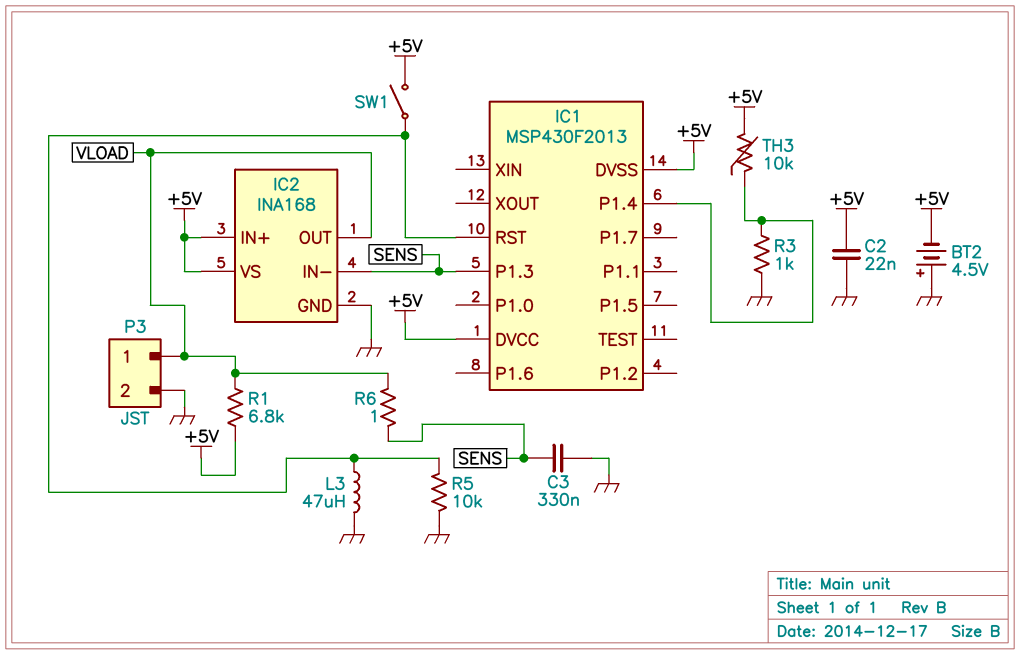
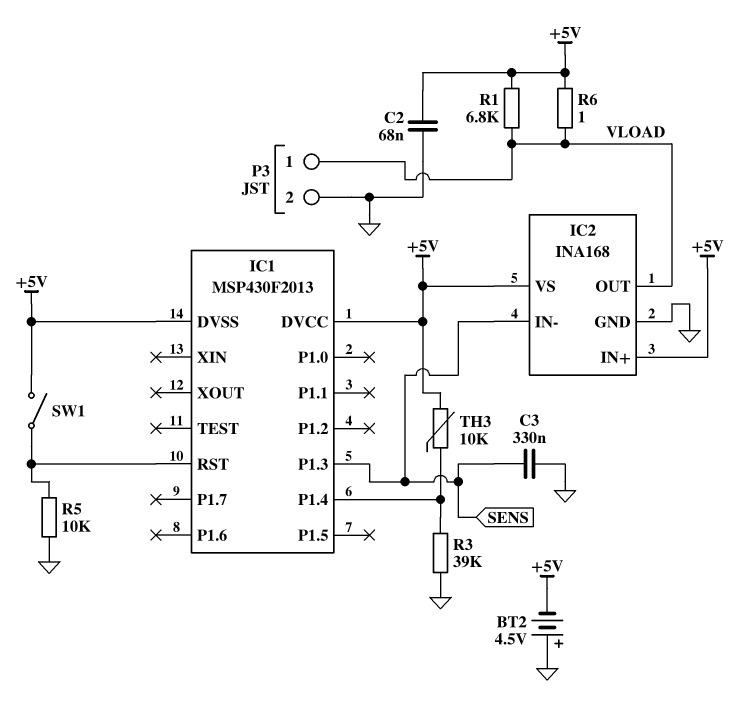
C2: 22nF (+5V, GND) -> 68nF (+5V, GND)
L3: 47uH (GND, IC1/RST) -> none
R3: 1k (GND, IC1/P1.4) -> 39k (GND, IC1/P1.4)
R6: 1 (SENS, VLOAD) -> 1 (+5V, VLOAD)

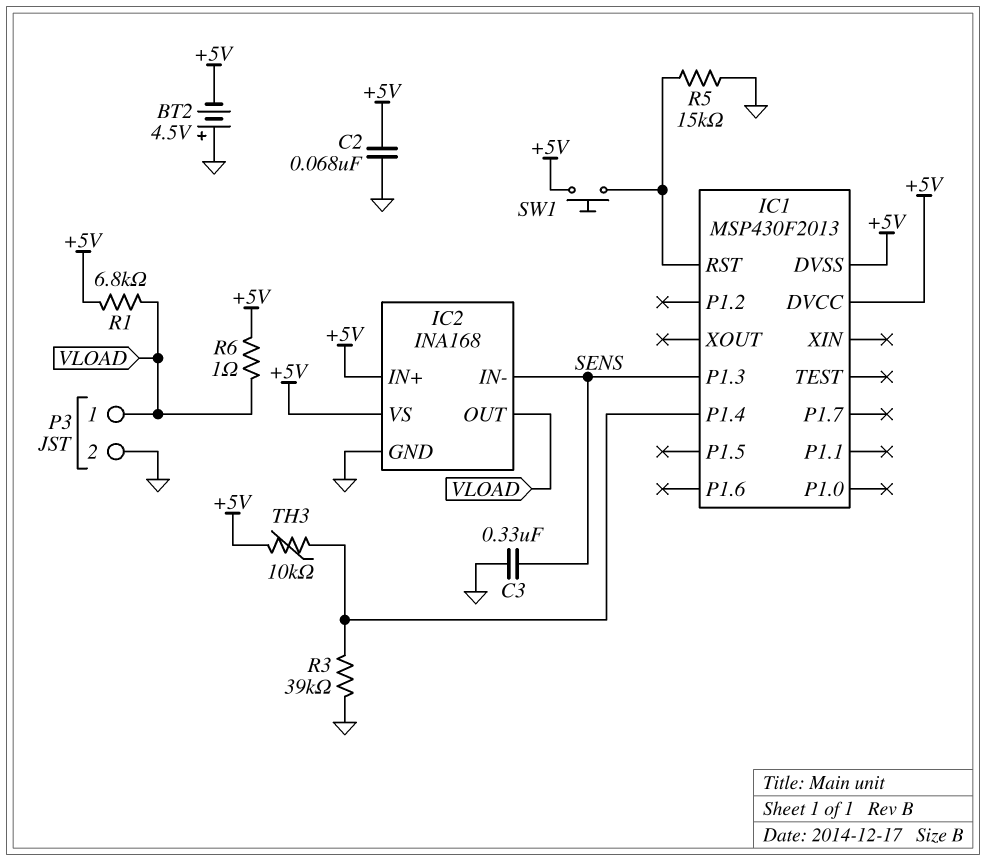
R5: 10k (GND, IC1/RST) -> 15k (GND, IC1/RST)
SW1: switch (+5V, IC1/RST) -> button (+5V, IC1/RST)

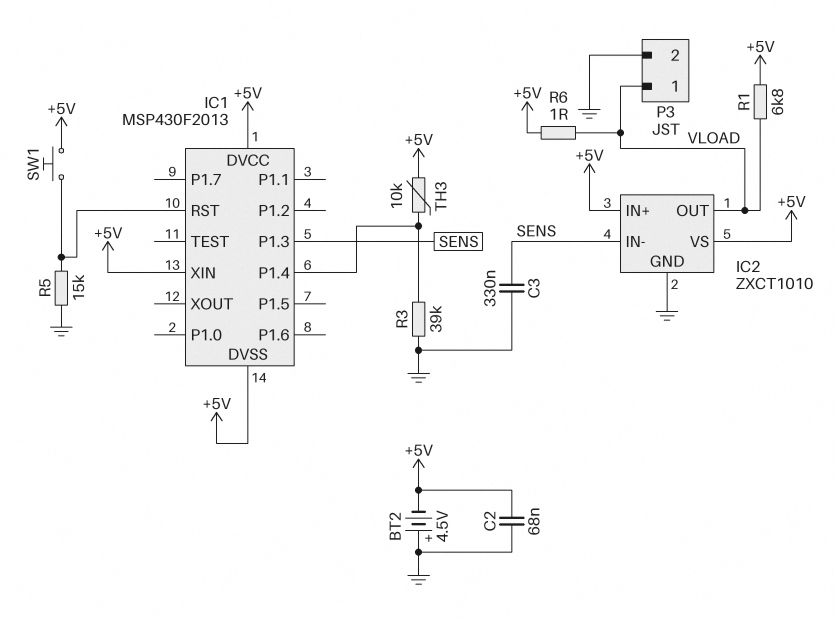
IC1 pin XIN: none -> +5V
IC2: INA168 -> ZXCT1010

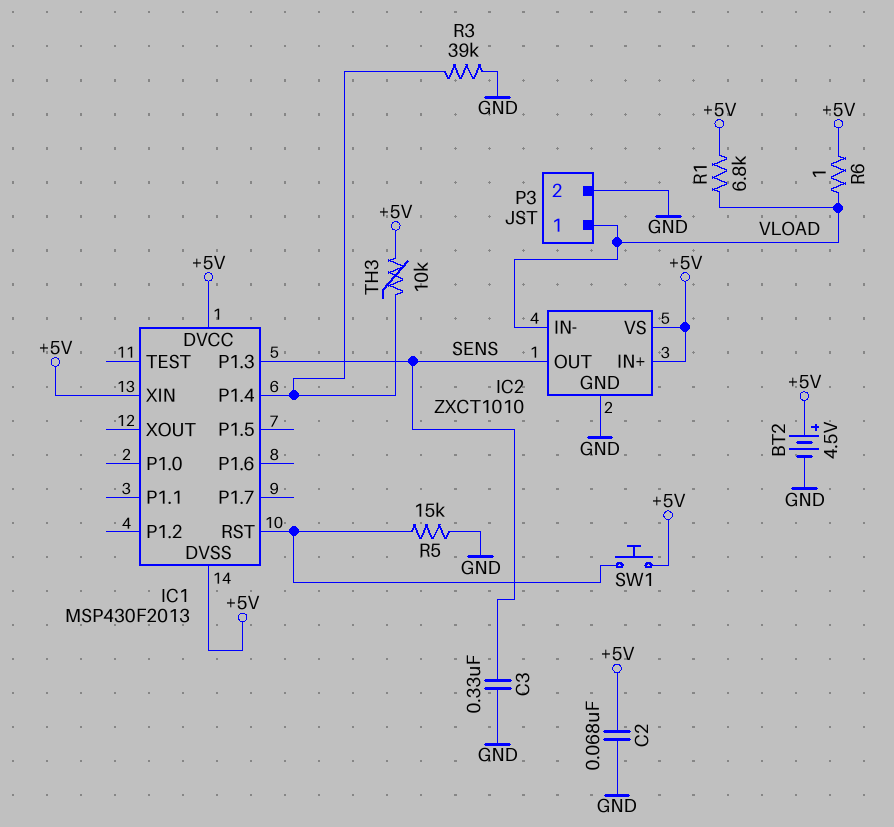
BT2: 4.5V (plus GND, minus +5V) -> 4.5V (plus +5V, minus GND)
IC2 pin IN-: SENS -> VLOAD
IC2 pin OUT: VLOAD -> SENS

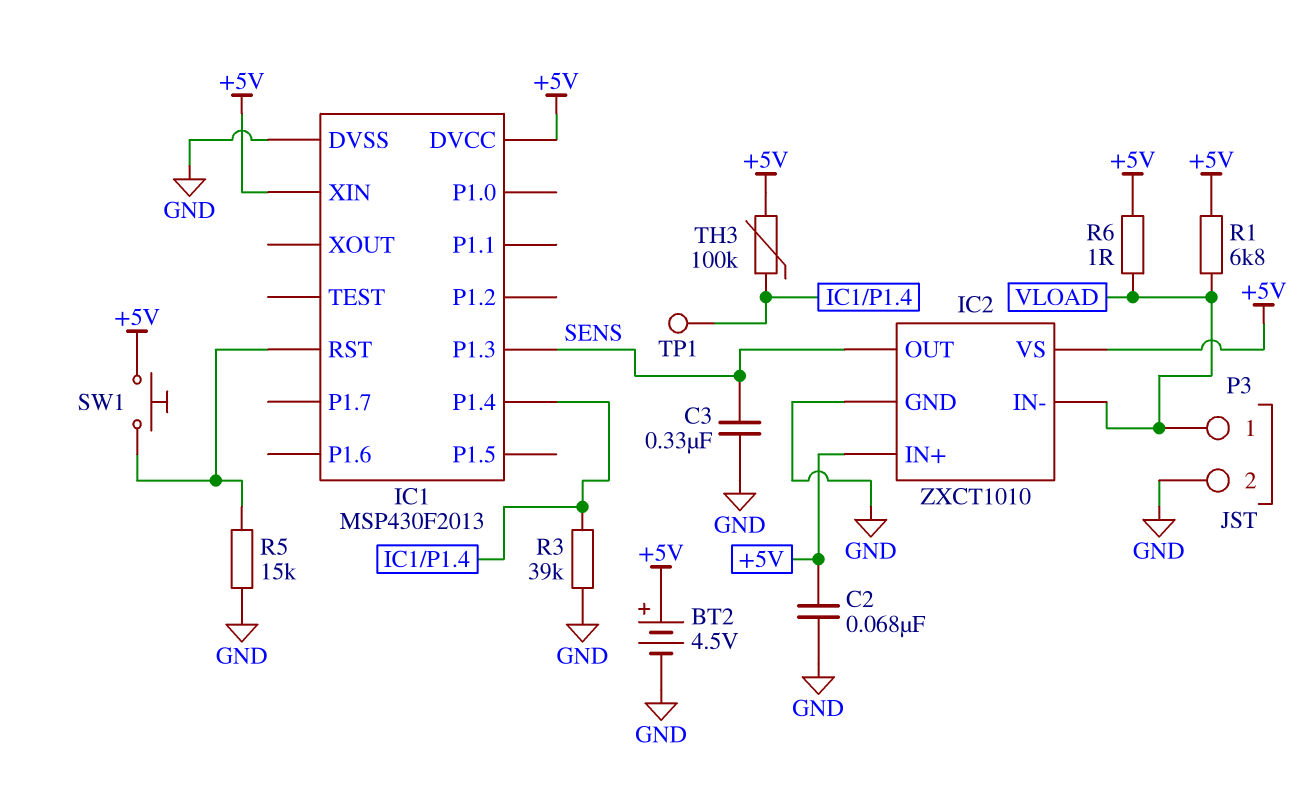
IC1 pin DVSS: +5V -> GND
TH3: 10k (+5V, IC1/P1.4) -> 100k (+5V, IC1/P1.4)
TP1: none -> test point (IC1/P1.4)

